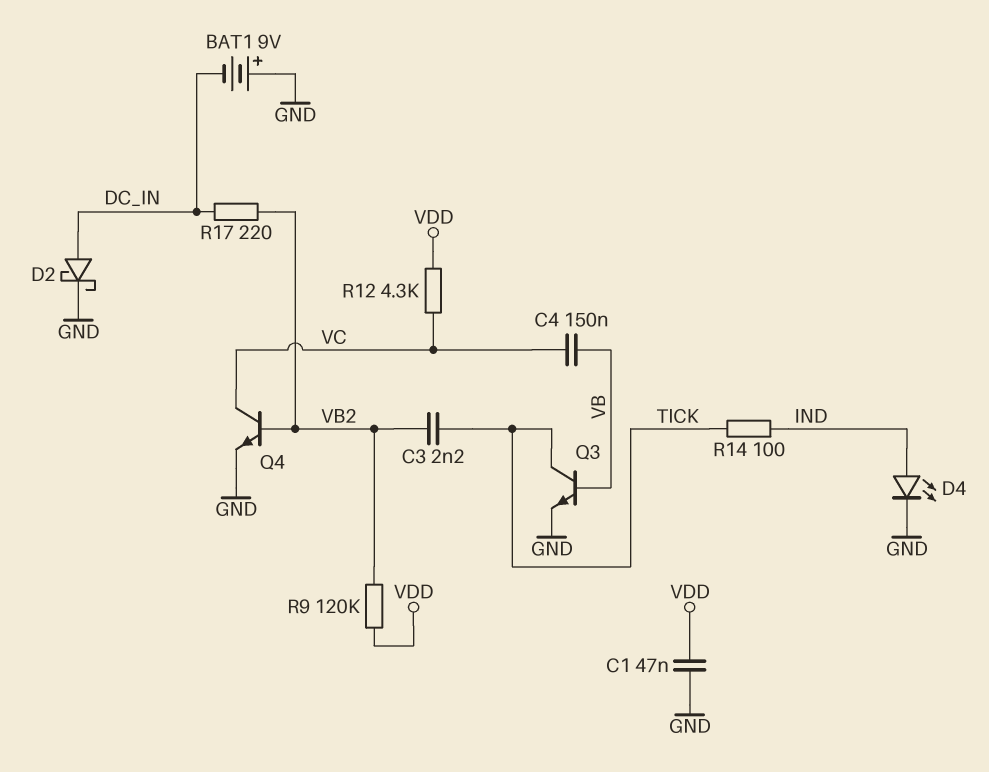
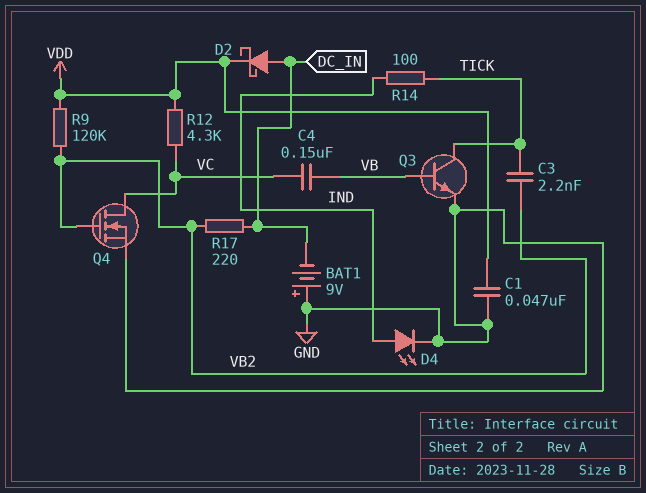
D2: schottky (A DC_IN, K GND) -> schottky (A DC_IN, K VDD)
Q4: NPN (B VB2, C VC, E GND) -> NMOS (G VB2, D VC, S GND)

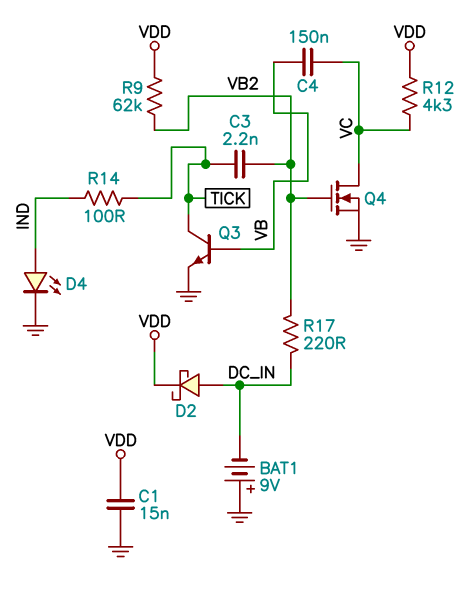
C1: 47nF (GND, VDD) -> 15nF (GND, VDD)
R9: 120k (VB2, VDD) -> 62k (VB2, VDD)

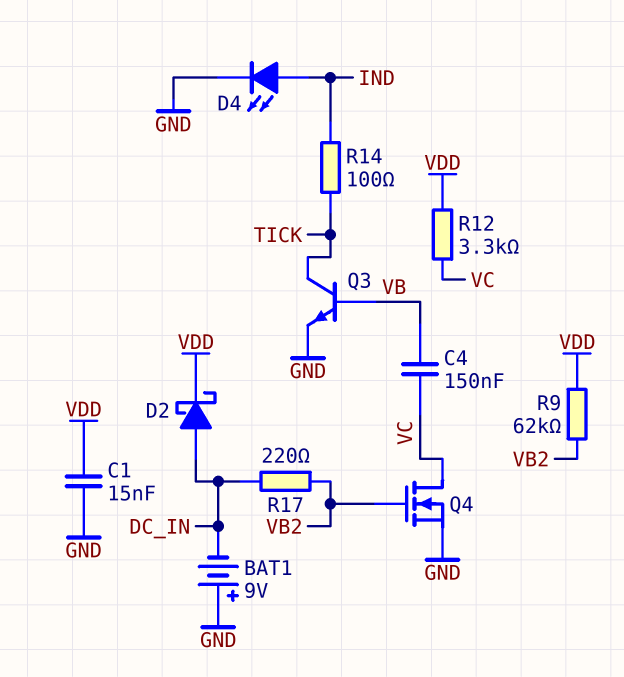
C3: 2.2nF (TICK, VB2) -> none
R12: 4.3k (VC, VDD) -> 3.3k (VC, VDD)

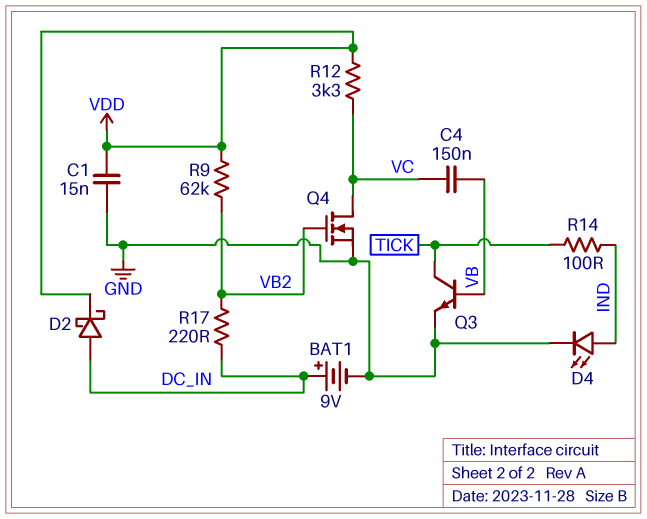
BAT1: 9V (plus GND, minus DC_IN) -> 9V (plus DC_IN, minus GND)

